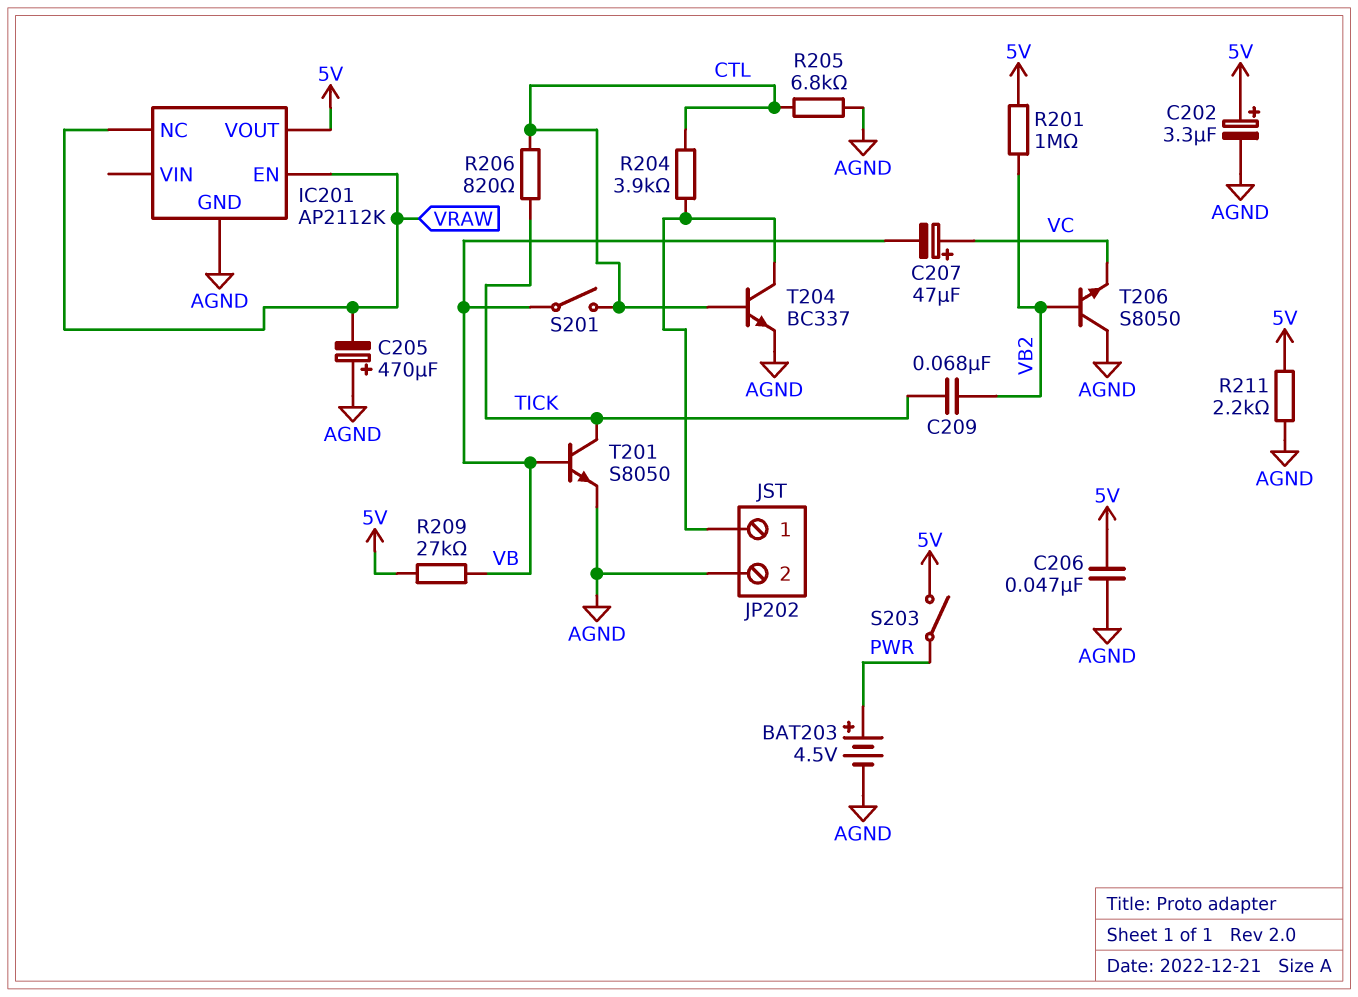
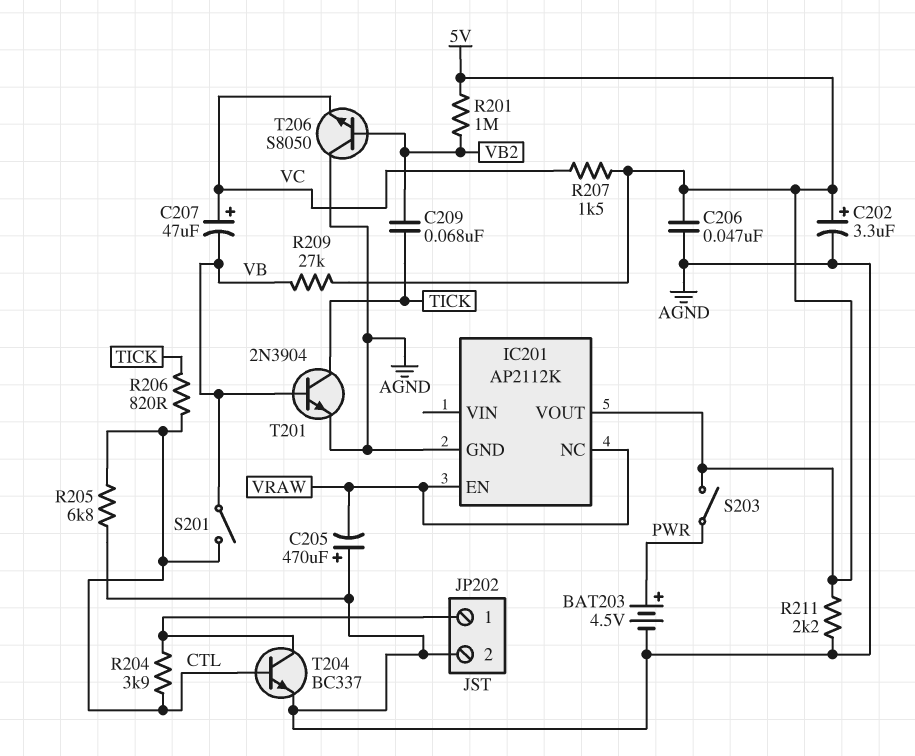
R207: none -> 1.5k (5V, VC)
T201: NPN S8050 (B VB, C TICK, E AGND) -> NPN 2N3904 (B VB, C TICK, E AGND)

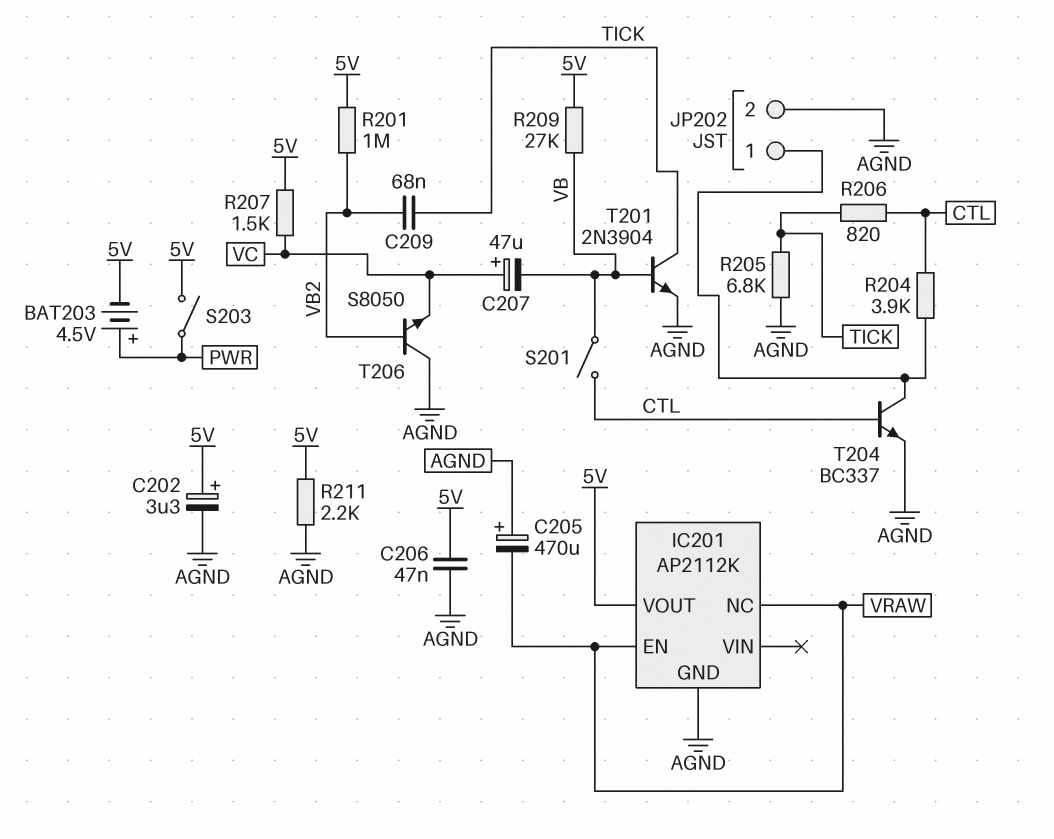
BAT203: 4.5V (plus PWR, minus AGND) -> 4.5V (plus PWR, minus 5V)
R205: 6.8k (AGND, CTL) -> 6.8k (AGND, TICK)

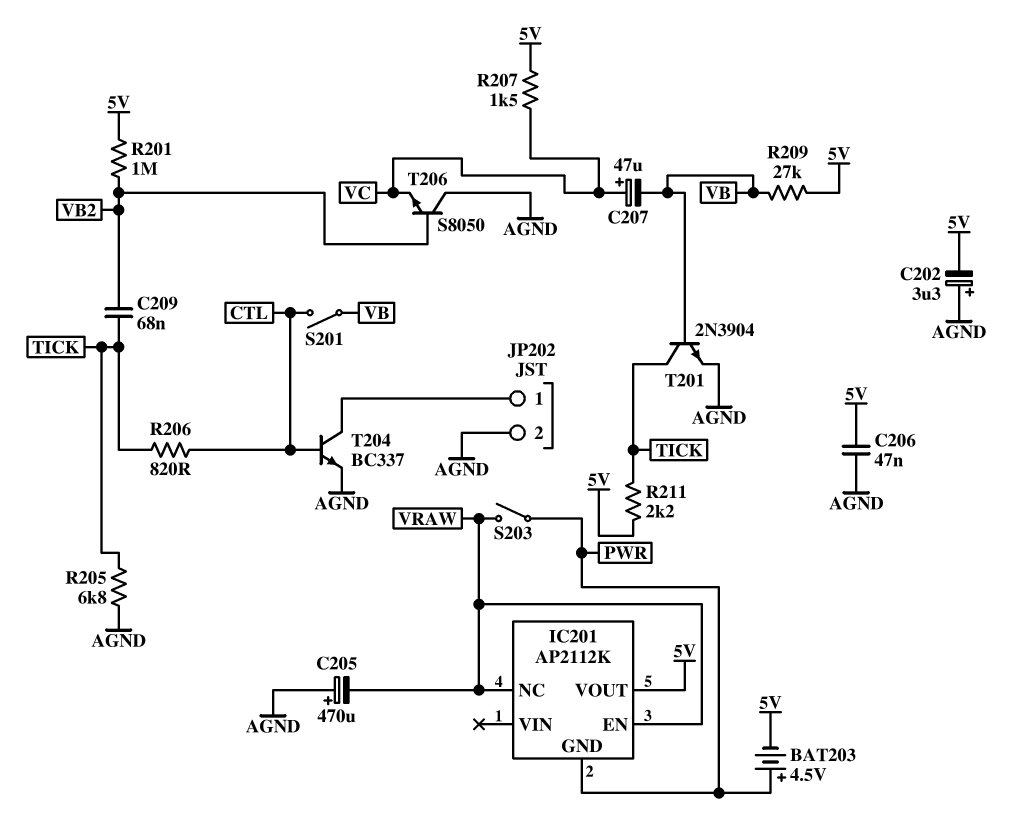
C202: 3.3uF (plus 5V, minus AGND) -> 3.3uF (plus AGND, minus 5V)
IC201 pin GND: AGND -> PWR
R204: 3.9k (CTL, JP202/1) -> none
R211: 2.2k (5V, AGND) -> 2.2k (5V, TICK)
S203: switch (5V, PWR) -> switch (PWR, VRAW)

